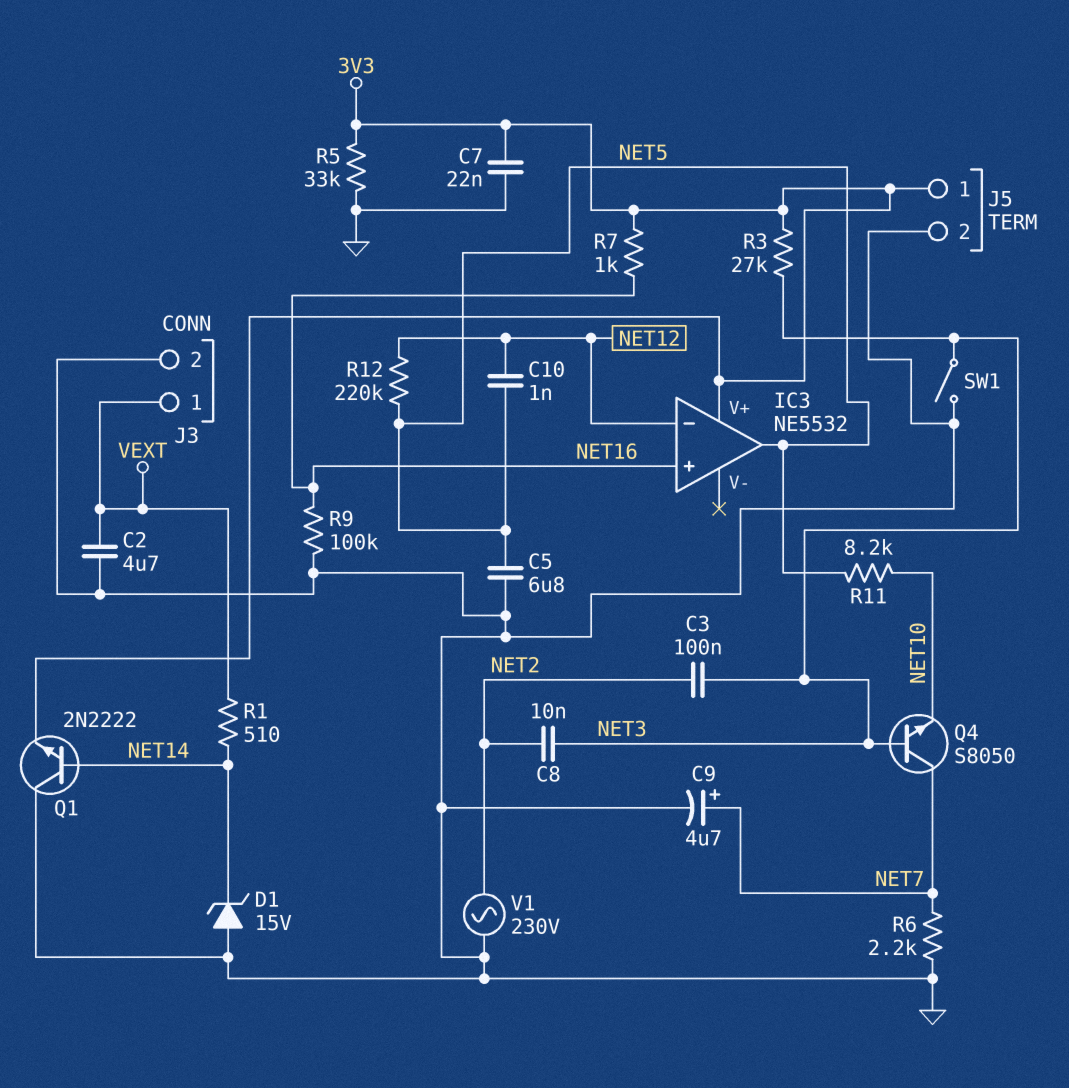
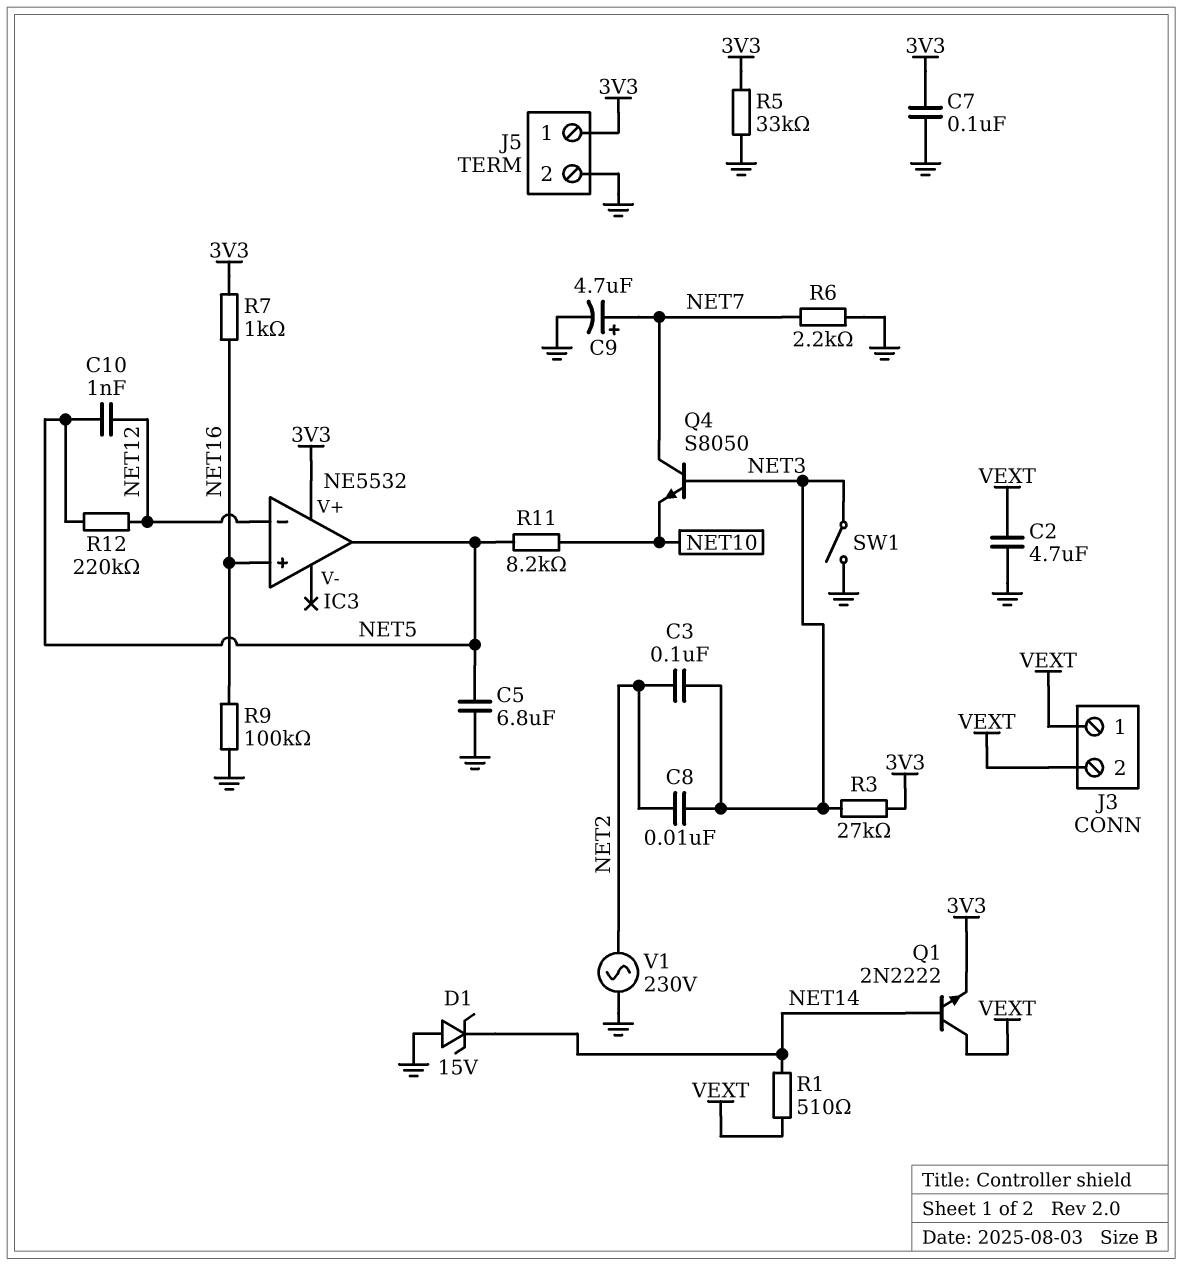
C7: 22nF (3V3, GND) -> 100nF (3V3, GND)
J3 pin 2: GND -> VEXT
Q1: NPN 2N2222 (B NET14, C GND, E 3V3) -> NPN 2N2222 (B NET14, C VEXT, E 3V3)

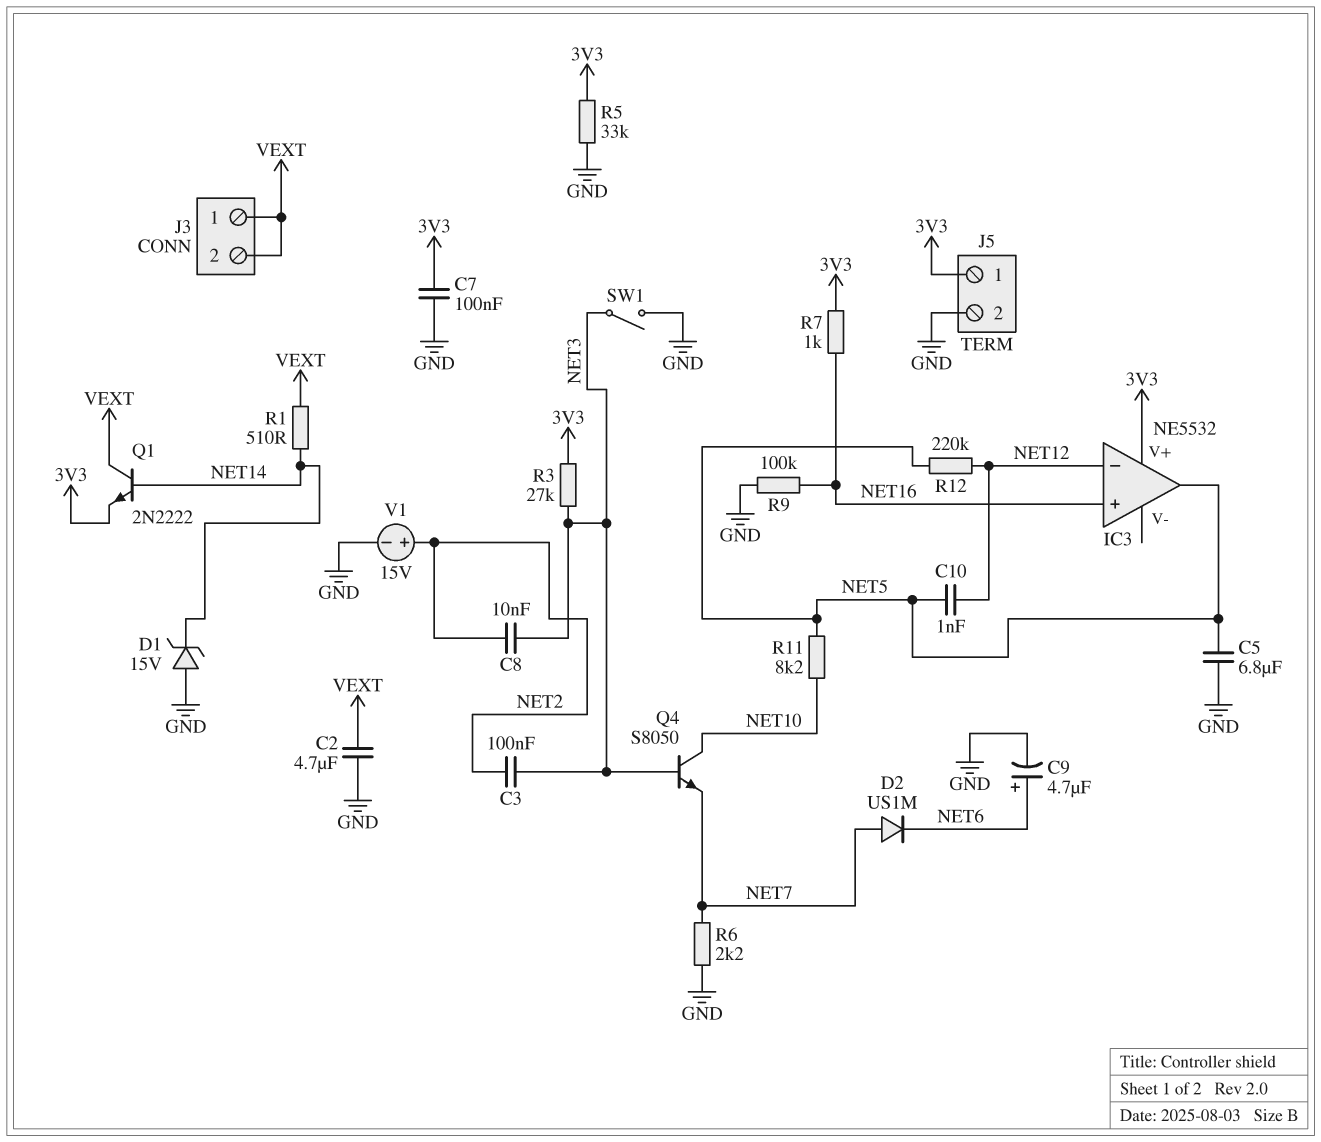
C9: 4.7uF (plus NET7, minus GND) -> 4.7uF (plus NET6, minus GND)
D2: none -> diode US1M (A NET7, K NET6)
Q4: NPN S8050 (B NET3, C NET7, E NET10) -> NPN S8050 (B NET3, C NET10, E NET7)
V1: AC 230V (GND, NET2) -> 15V (plus NET2, minus GND)

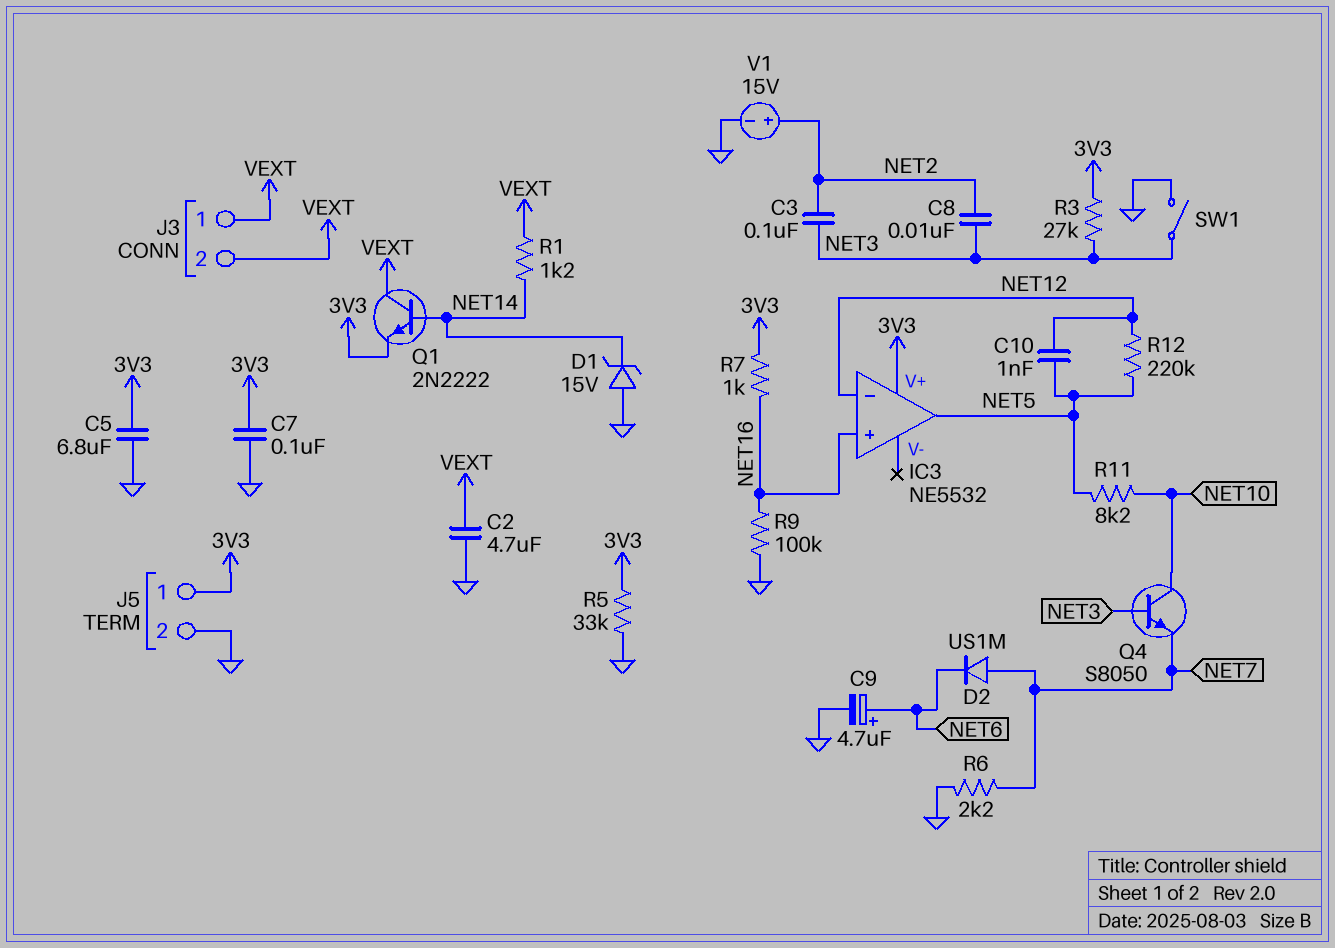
C5: 6.8uF (GND, NET5) -> 6.8uF (3V3, GND)
R1: 510 (NET14, VEXT) -> 1.2k (NET14, VEXT)

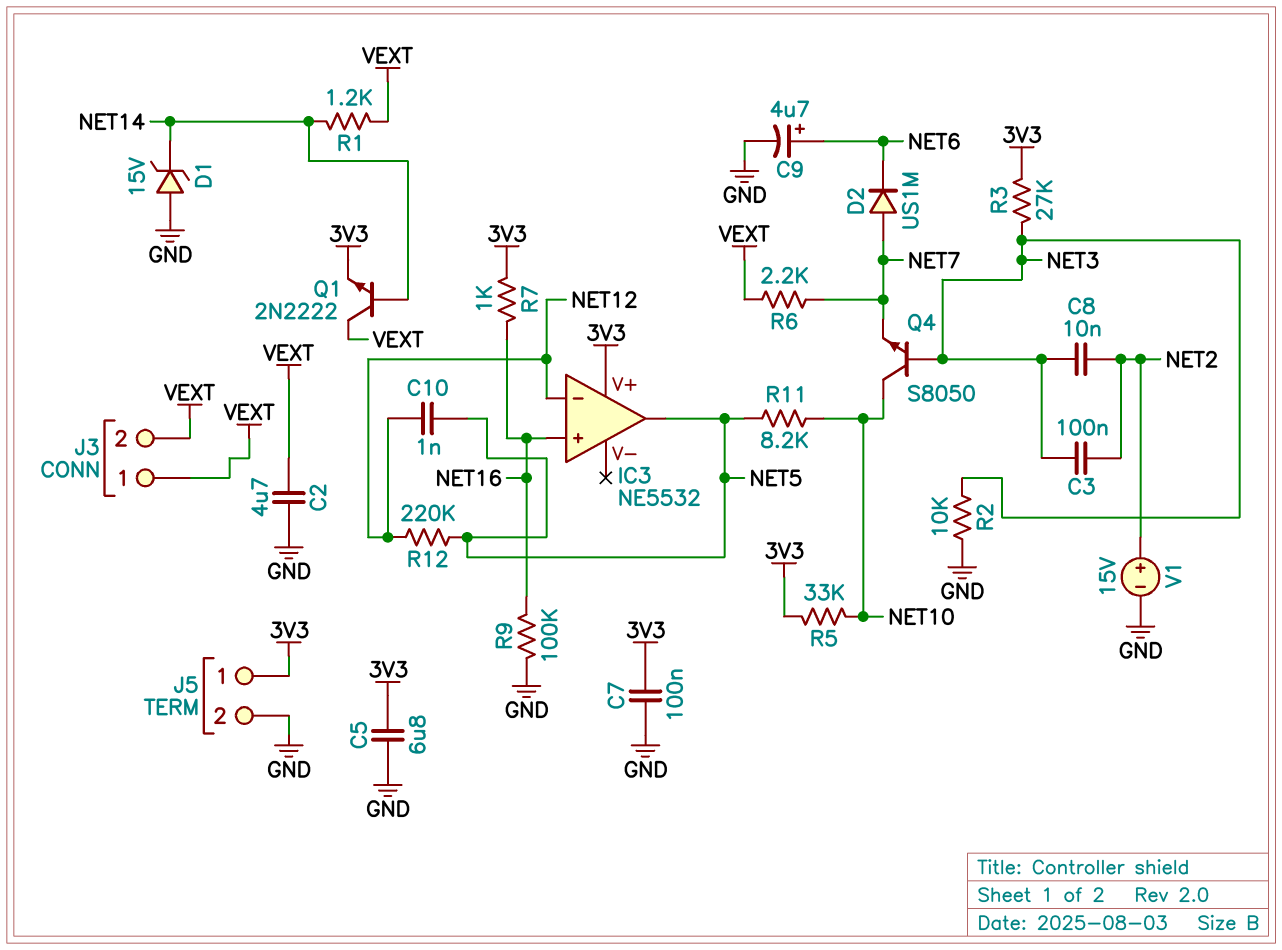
R2: none -> 10k (GND, NET3)
R5: 33k (3V3, GND) -> 33k (3V3, NET10)
R6: 2.2k (GND, NET7) -> 2.2k (NET7, VEXT)
SW1: switch (GND, NET3) -> none

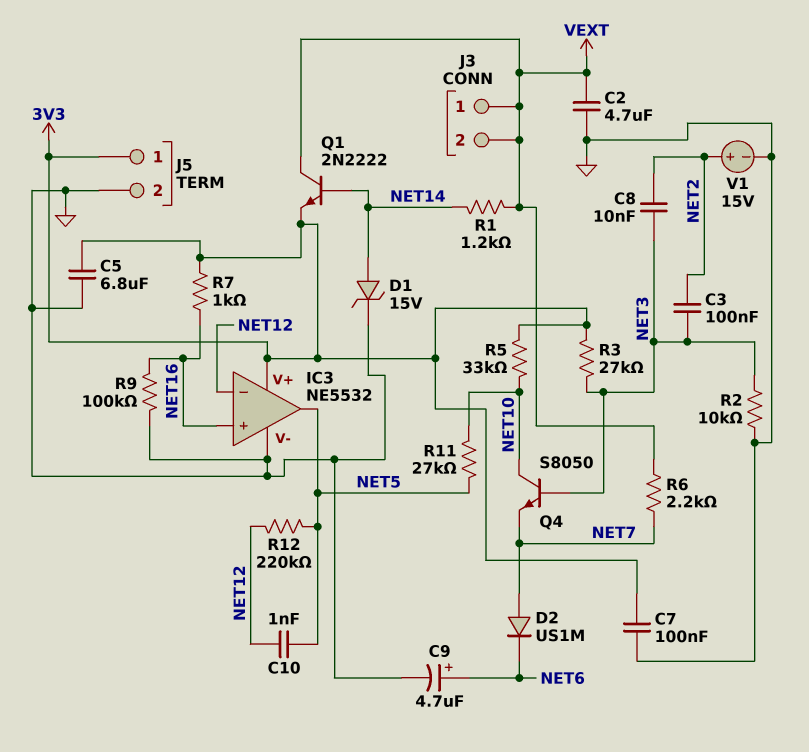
D1: zener 15V (A GND, K NET14) -> zener 15V (A NET14, K GND)
IC3 pin V-: none -> GND
R11: 8.2k (NET5, NET10) -> 27k (NET5, NET10)

